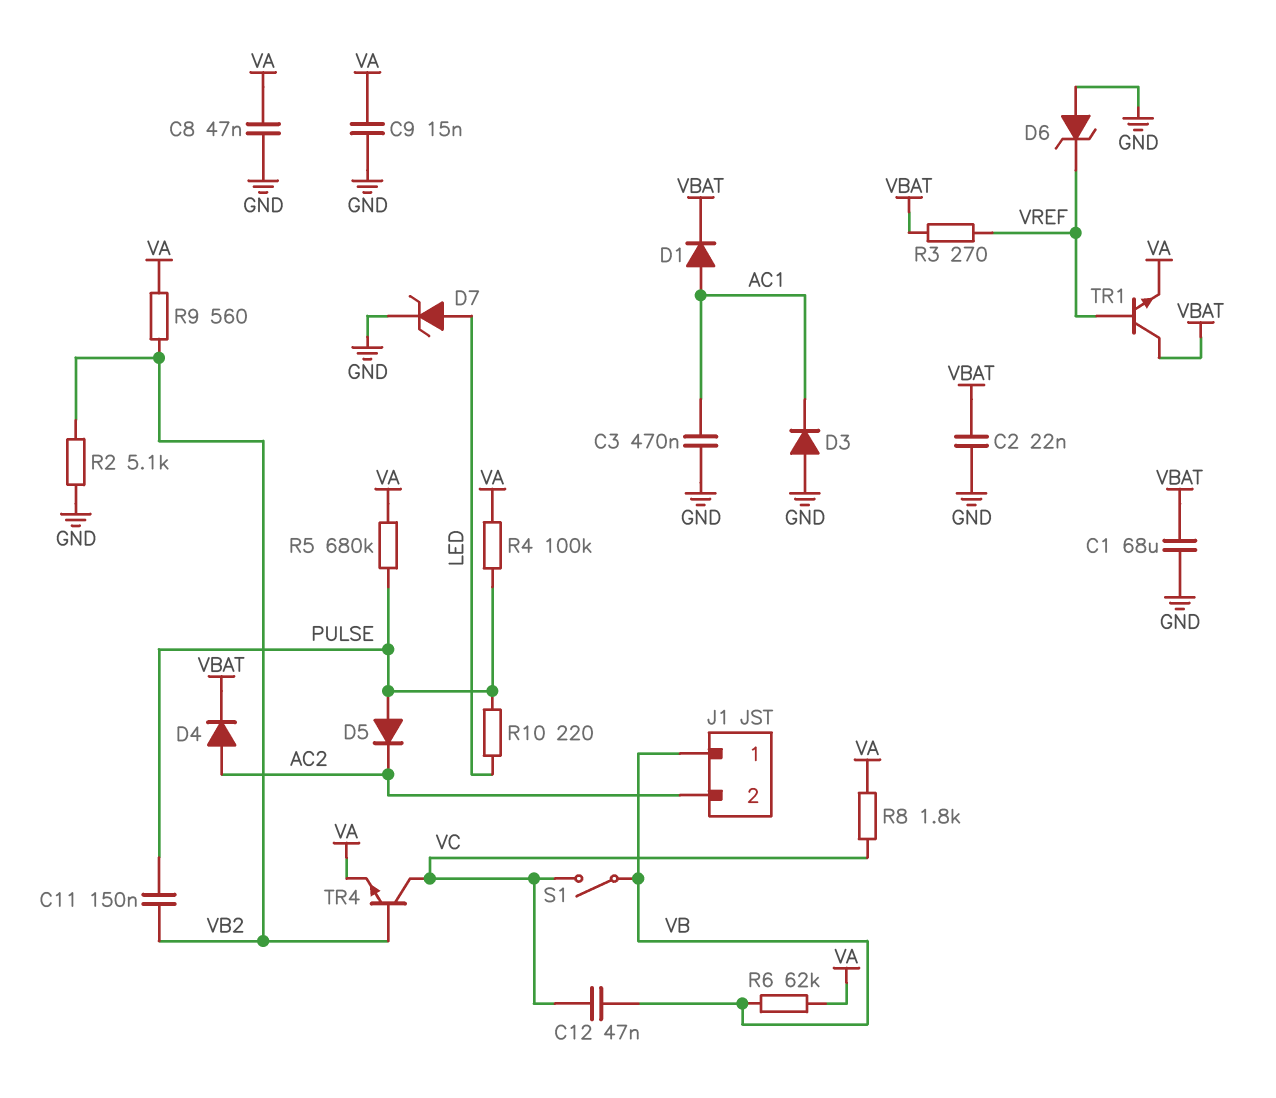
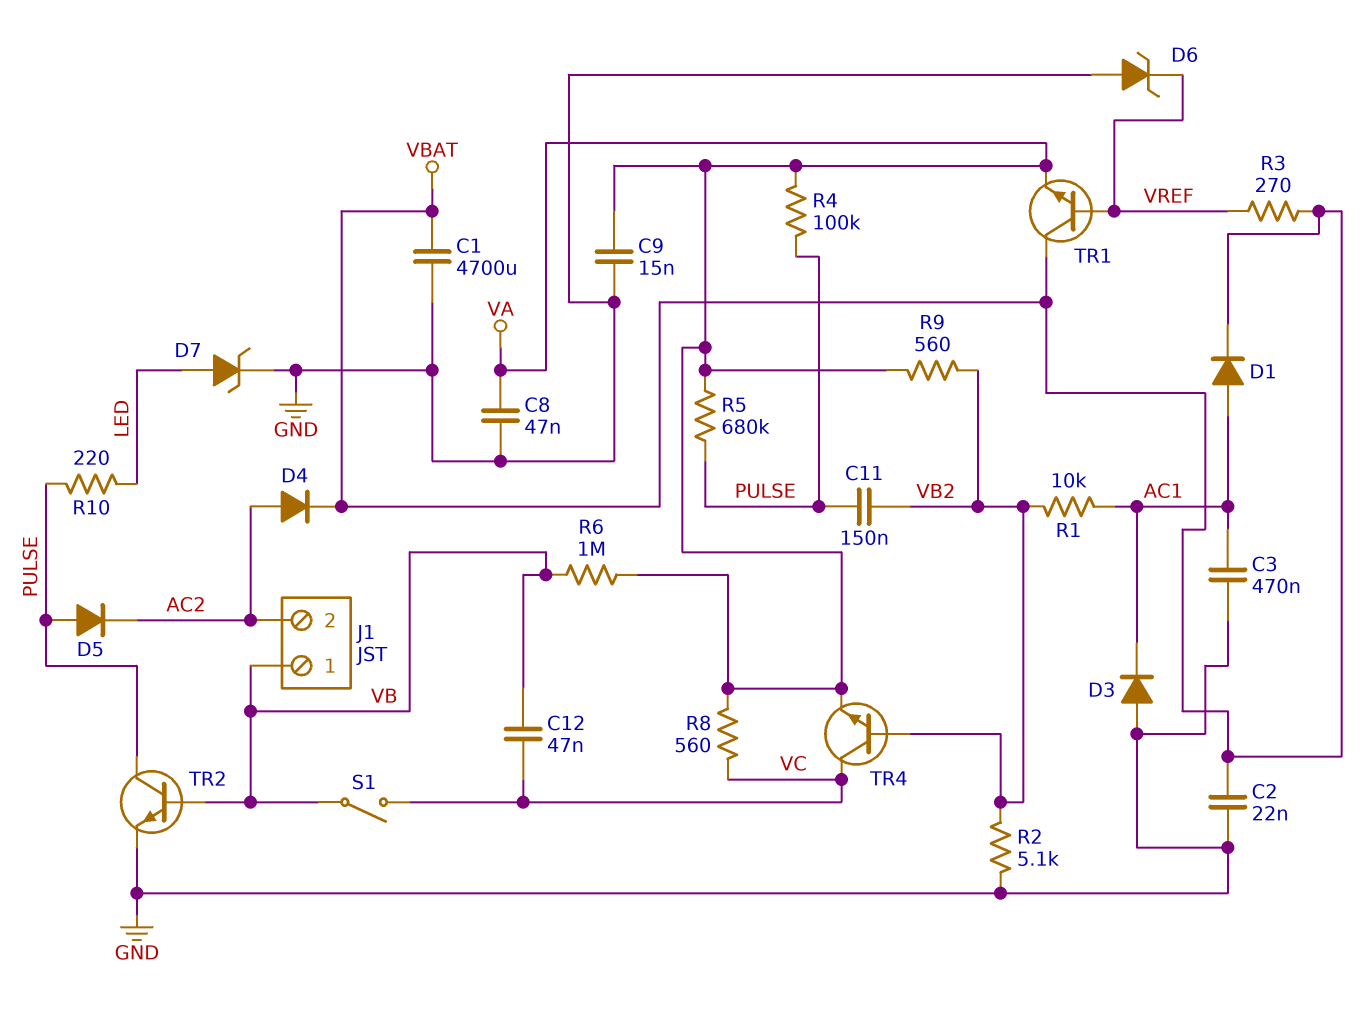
C1: 68uF (GND, VBAT) -> 4700uF (GND, VBAT)
R1: none -> 10k (AC1, VB2)
R6: 62k (VA, VB) -> 1M (VA, VB)
R8: 1.8k (VA, VC) -> 560 (VA, VC)
TR2: none -> NPN (B VB, C PULSE, E GND)

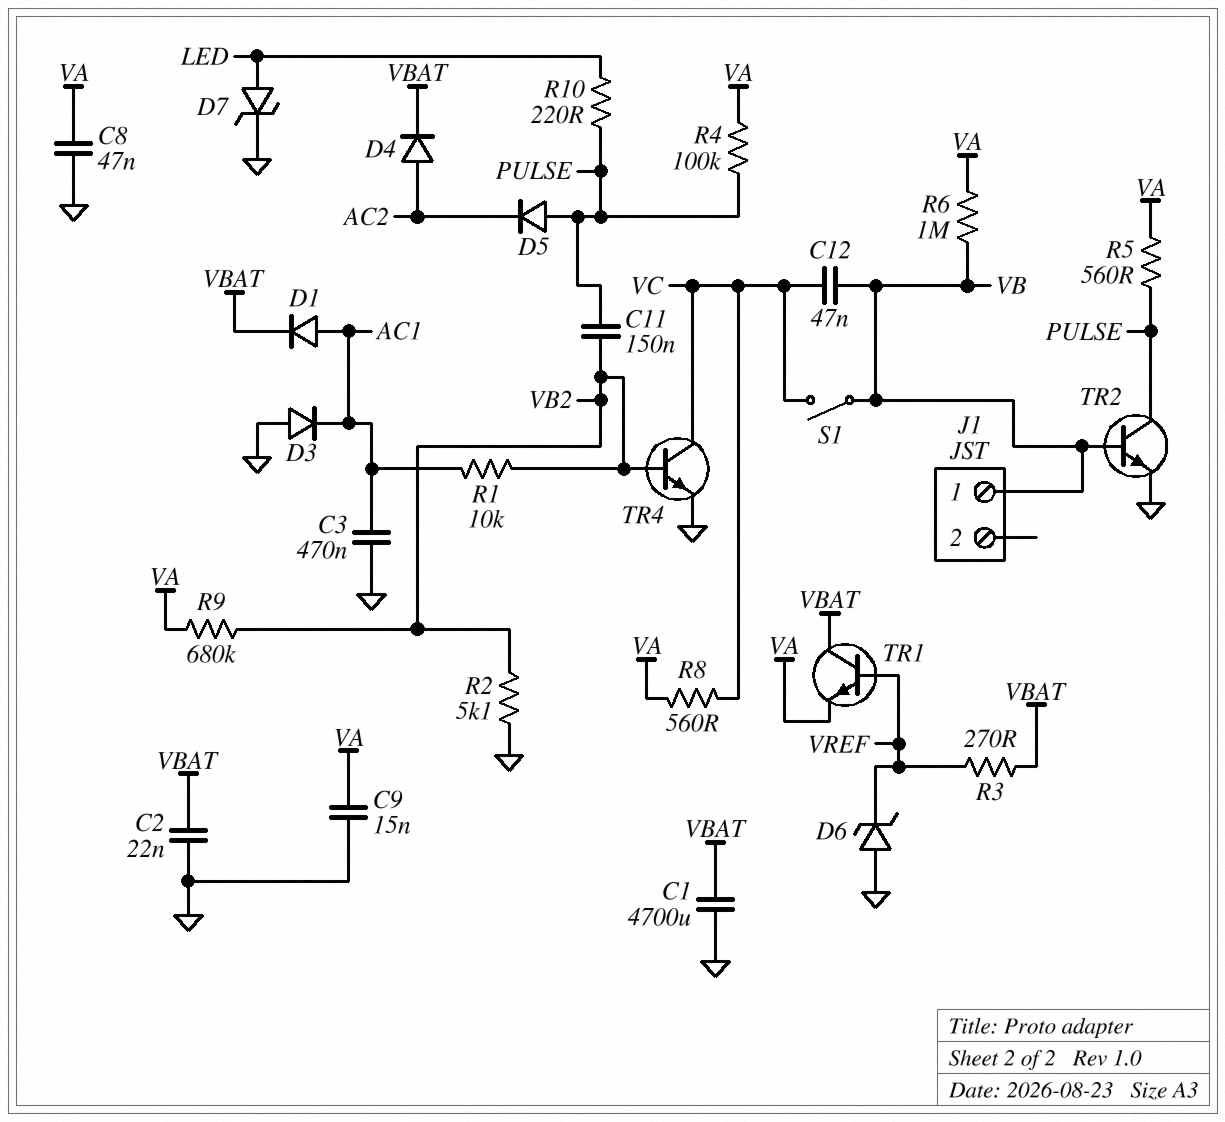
J1 pin 2: AC2 -> none
R5: 680k (PULSE, VA) -> 560 (PULSE, VA)
R9: 560 (VA, VB2) -> 680k (VA, VB2)
TR4: NPN (B VB2, C VC, E VA) -> NPN (B VB2, C VC, E GND)

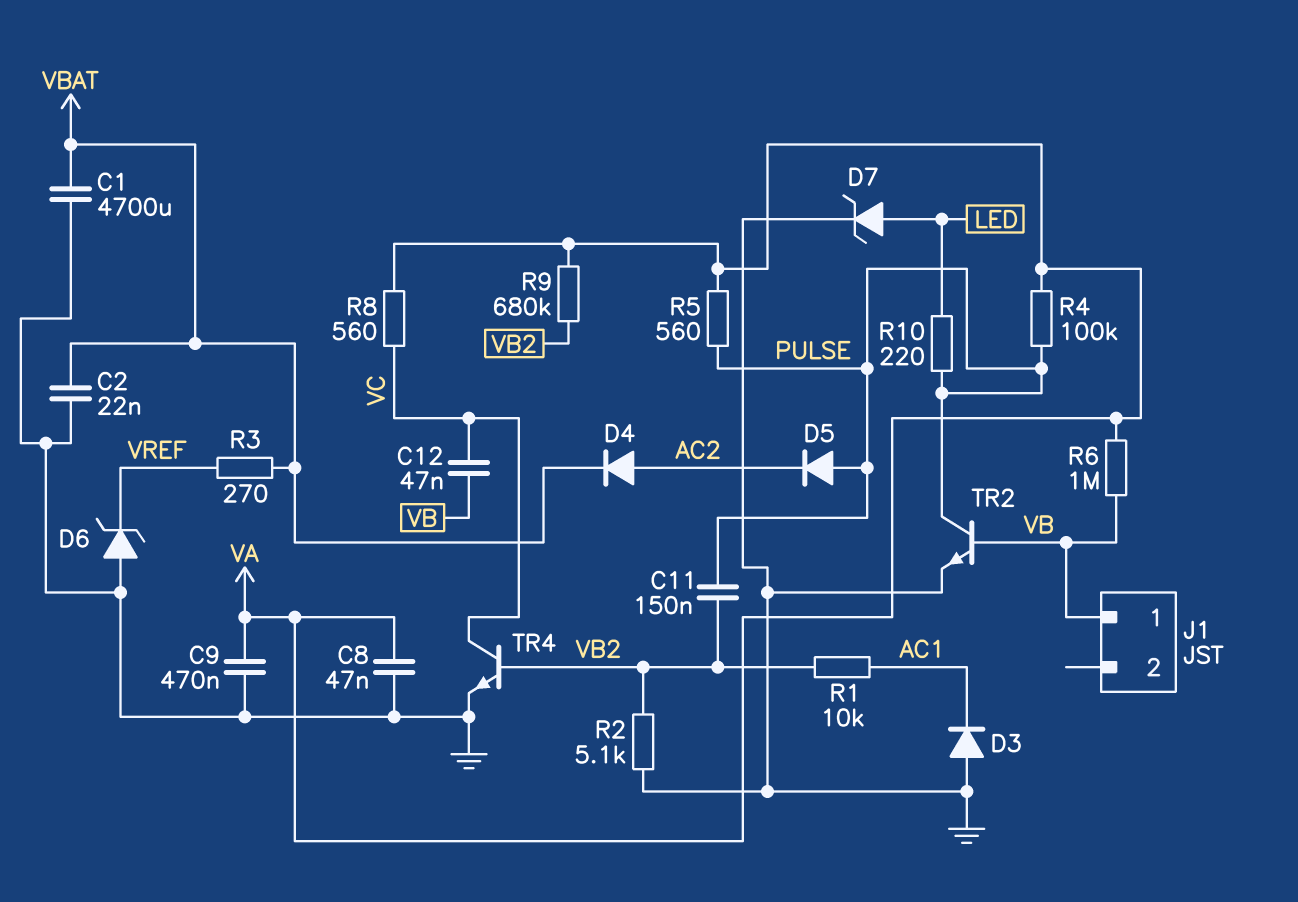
C3: 470nF (AC1, GND) -> none
C9: 15nF (GND, VA) -> 470nF (GND, VA)
D1: diode (A AC1, K VBAT) -> none
S1: switch (VB, VC) -> none
TR1: NPN (B VREF, C VBAT, E VA) -> none

